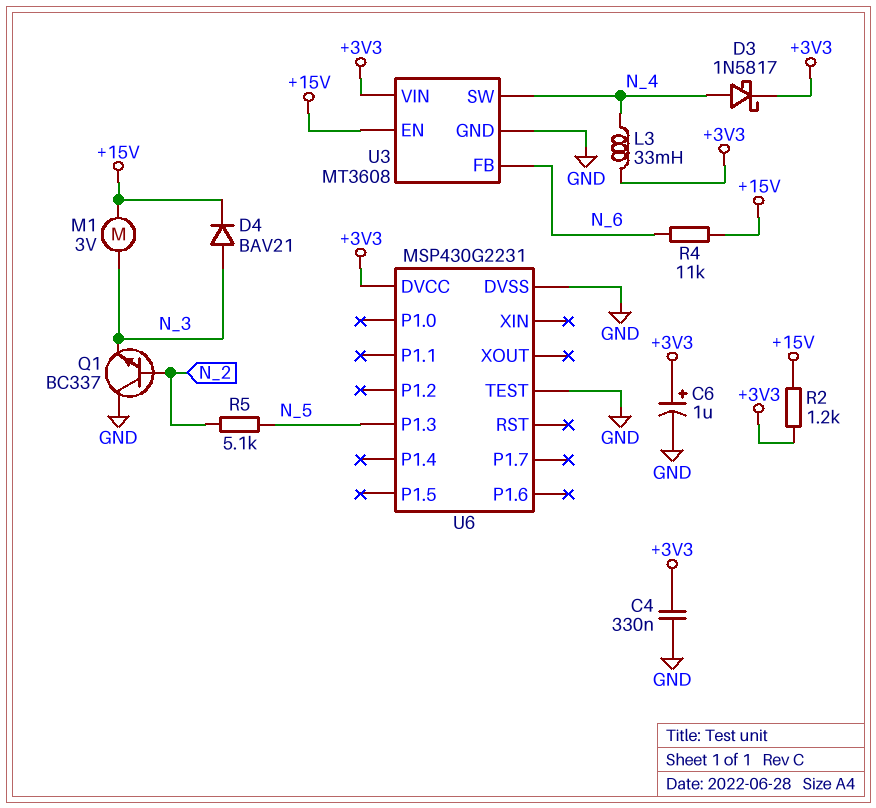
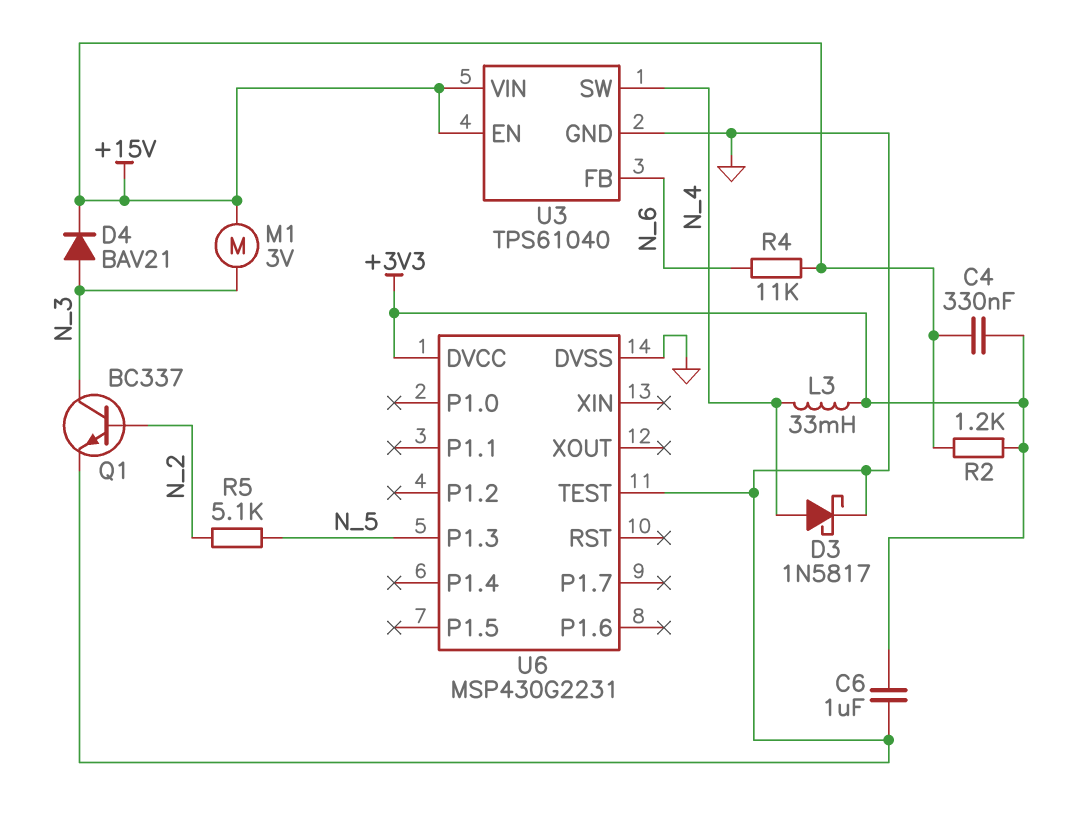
C4: 330nF (+3V3, GND) -> 330nF (+3V3, +15V)
C6: 1uF (plus +3V3, minus GND) -> 1uF (+3V3, GND)
D3: schottky 1N5817 (A N_4, K +3V3) -> schottky 1N5817 (A N_4, K GND)
Q1: NPN BC337 (B N_2, C GND, E N_3) -> NPN BC337 (B N_2, C N_3, E GND)
U3: MT3608 -> TPS61040
U3 pin VIN: +3V3 -> +15V

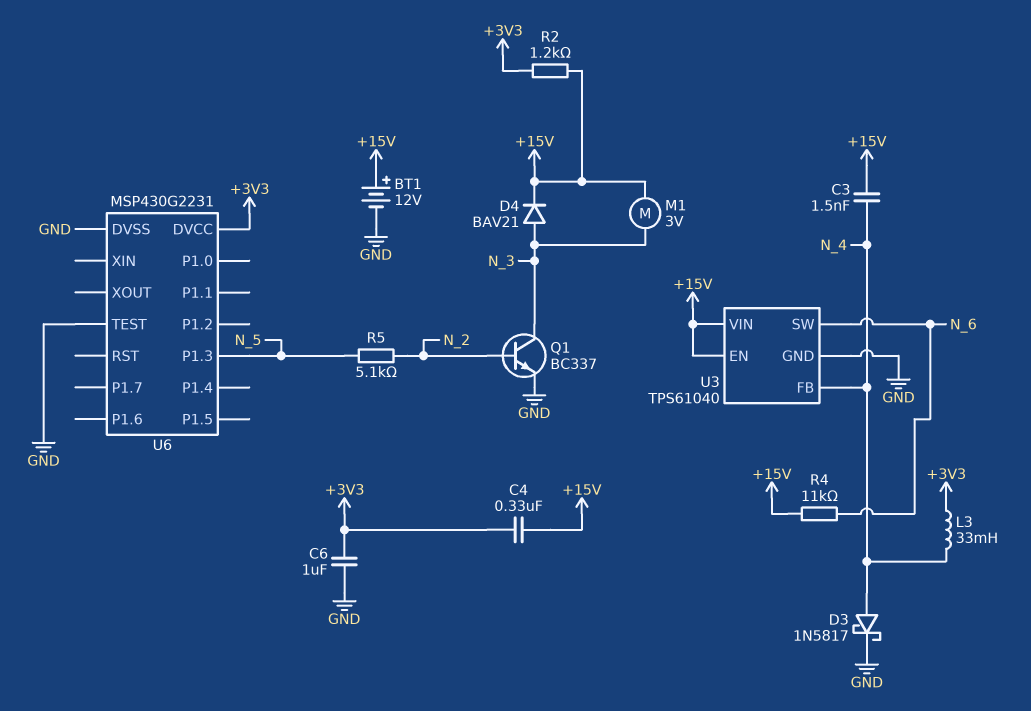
BT1: none -> 12V (plus +15V, minus GND)
C3: none -> 1.5nF (+15V, N_4)
U3 pin FB: N_6 -> N_4
U3 pin SW: N_4 -> N_6

